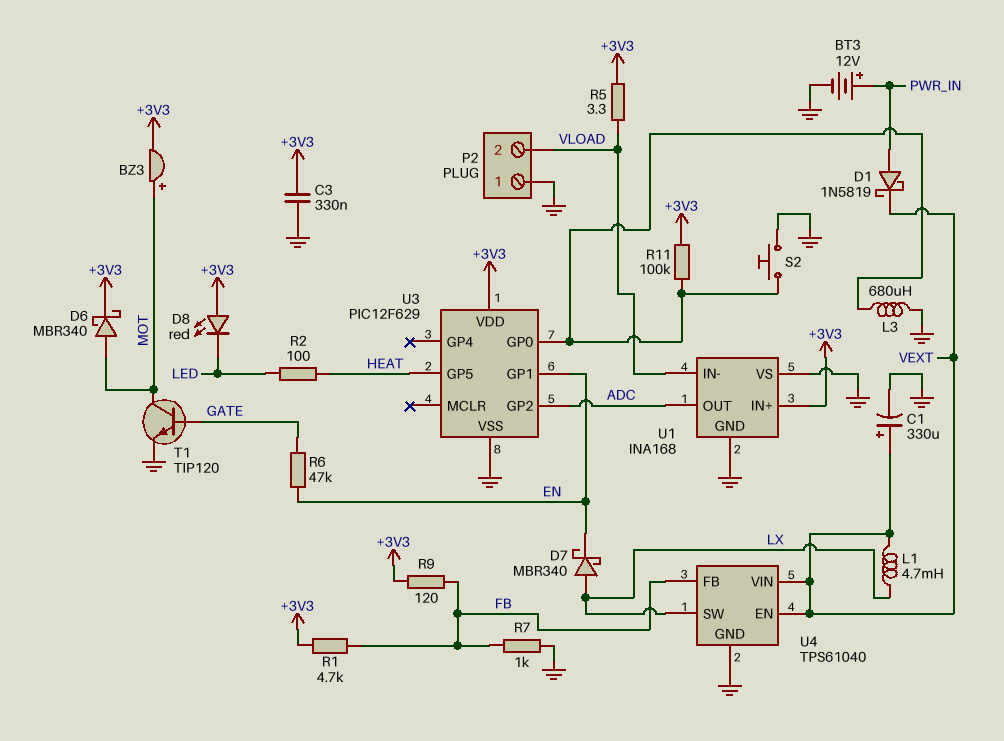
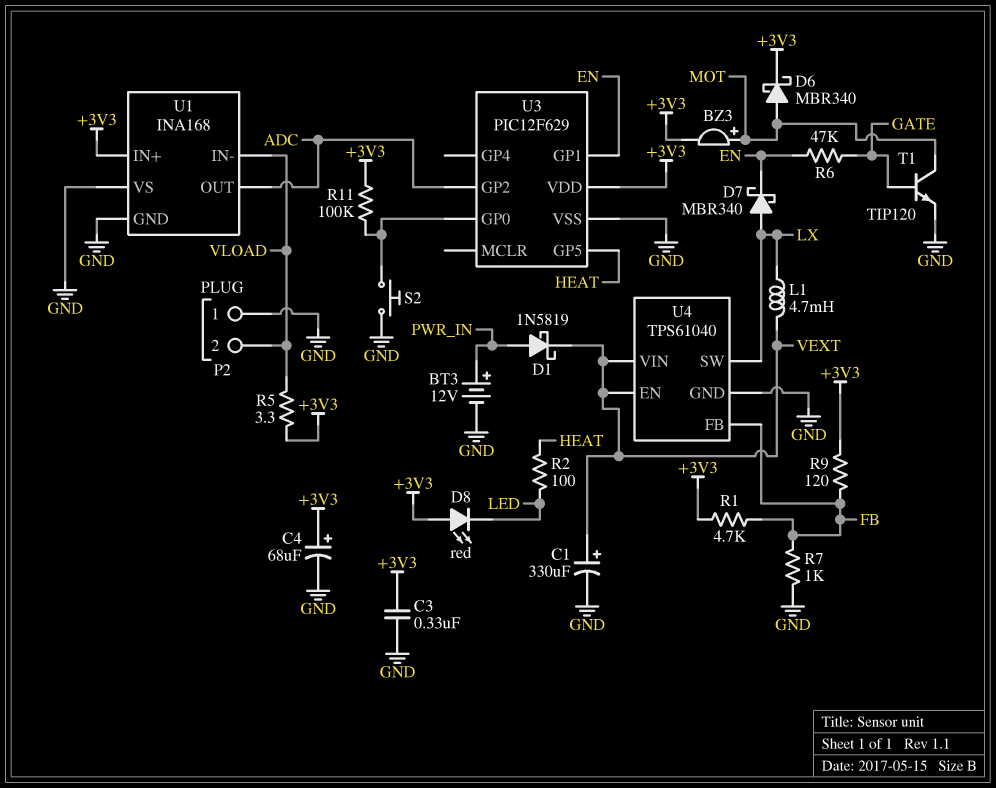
C4: none -> 68uF (plus +3V3, minus GND)
L3: 680uH (GND, U3/GP0) -> none

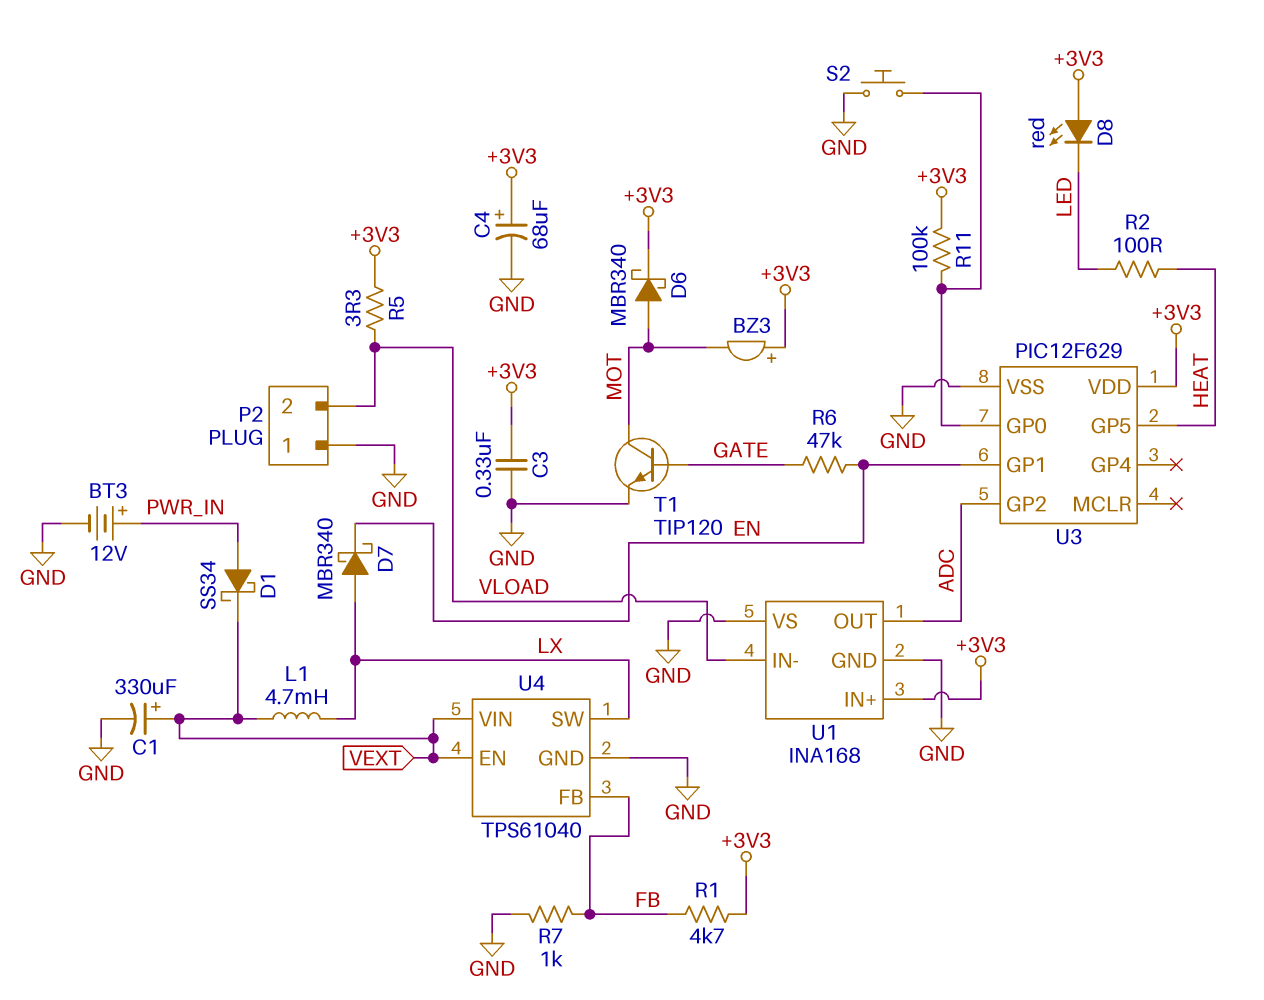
BZ3: buzzer (plus MOT, minus +3V3) -> buzzer (plus +3V3, minus MOT)
D1: schottky 1N5819 (A PWR_IN, K VEXT) -> schottky SS34 (A PWR_IN, K VEXT)
R9: 120 (+3V3, FB) -> none

